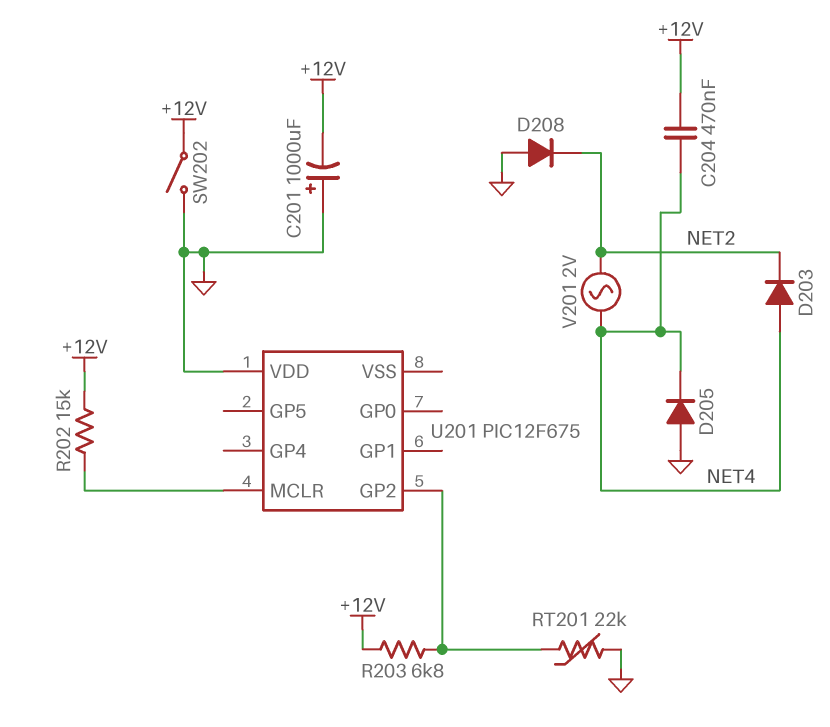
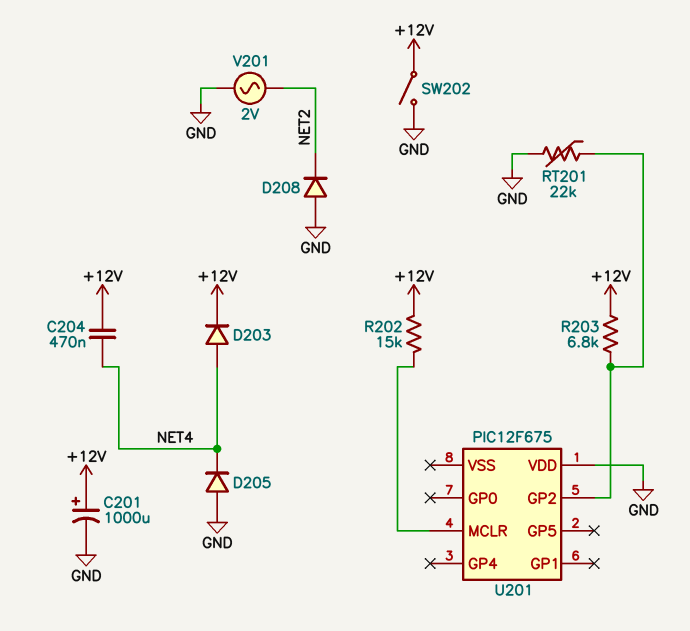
C201: 1000uF (plus GND, minus +12V) -> 1000uF (plus +12V, minus GND)
D203: diode (A NET4, K NET2) -> diode (A NET4, K +12V)
V201: AC 2V (NET2, NET4) -> AC 2V (GND, NET2)

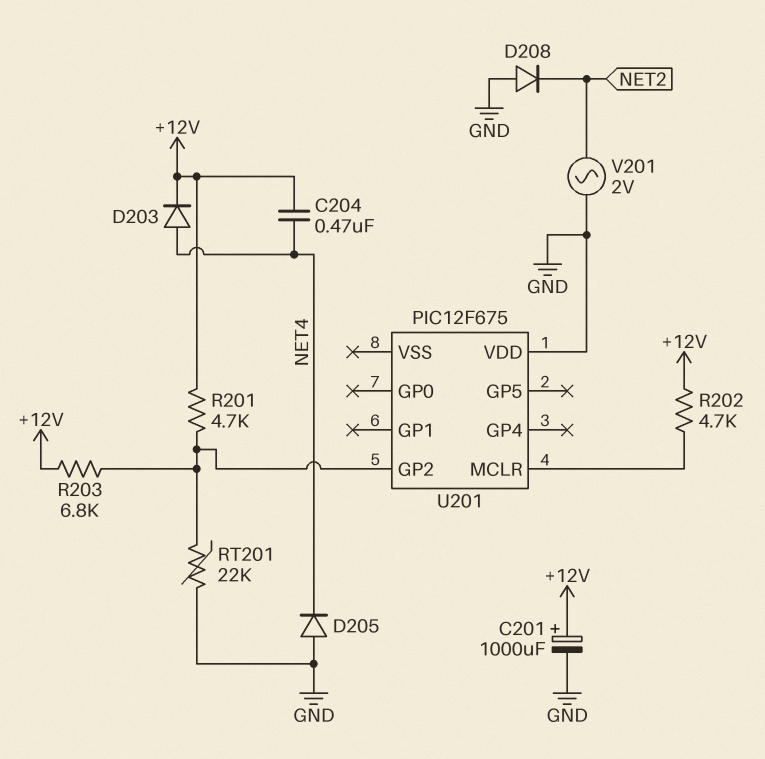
R201: none -> 4.7k (+12V, U201/GP2)
R202: 15k (+12V, U201/MCLR) -> 4.7k (+12V, U201/MCLR)
SW202: switch (+12V, GND) -> none

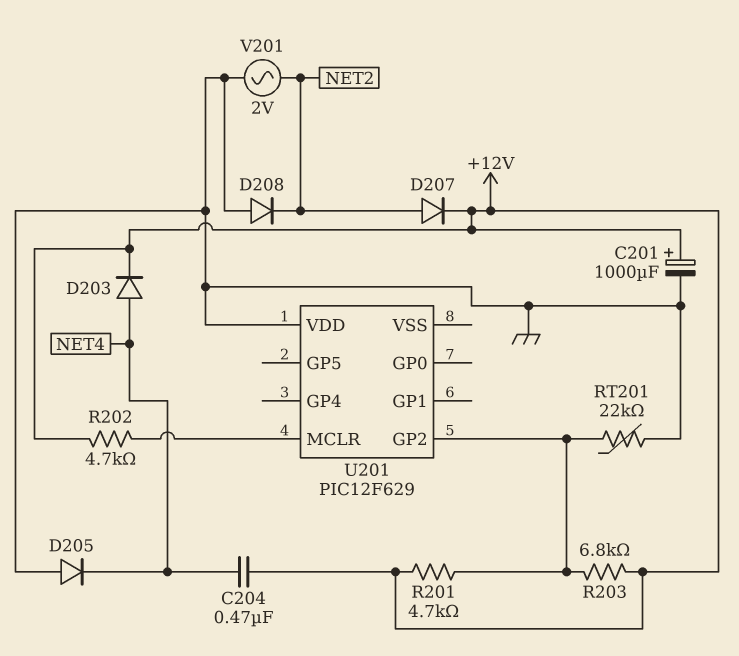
D207: none -> diode (A NET2, K +12V)
U201: PIC12F675 -> PIC12F629

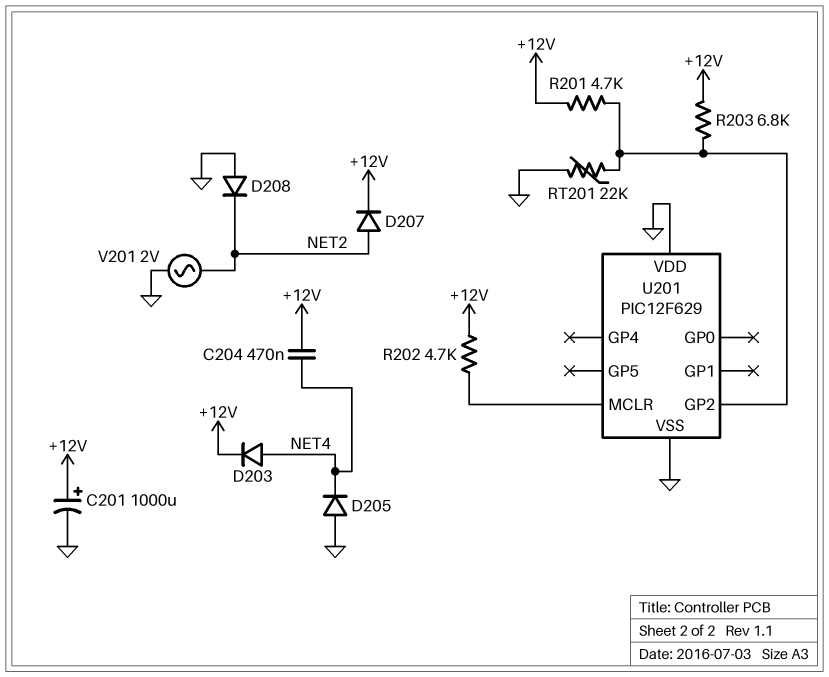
U201 pin VSS: none -> GND

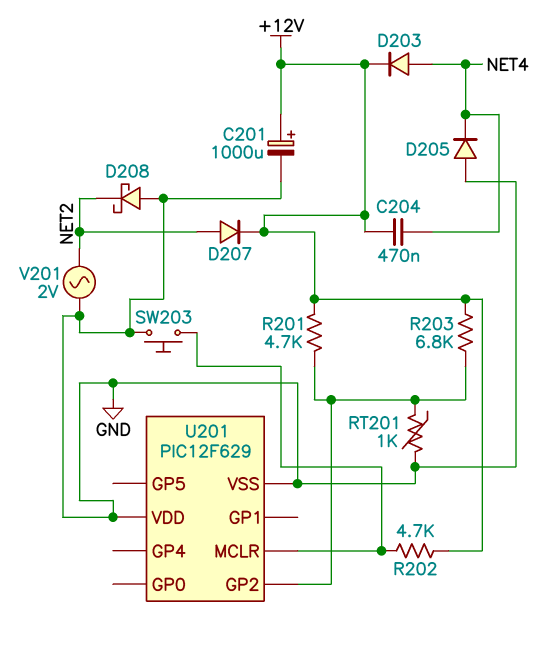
D208: diode (A GND, K NET2) -> schottky (A GND, K NET2)
RT201: 22k (GND, U201/GP2) -> 1k (GND, U201/GP2)
SW203: none -> button (GND, U201/MCLR)

